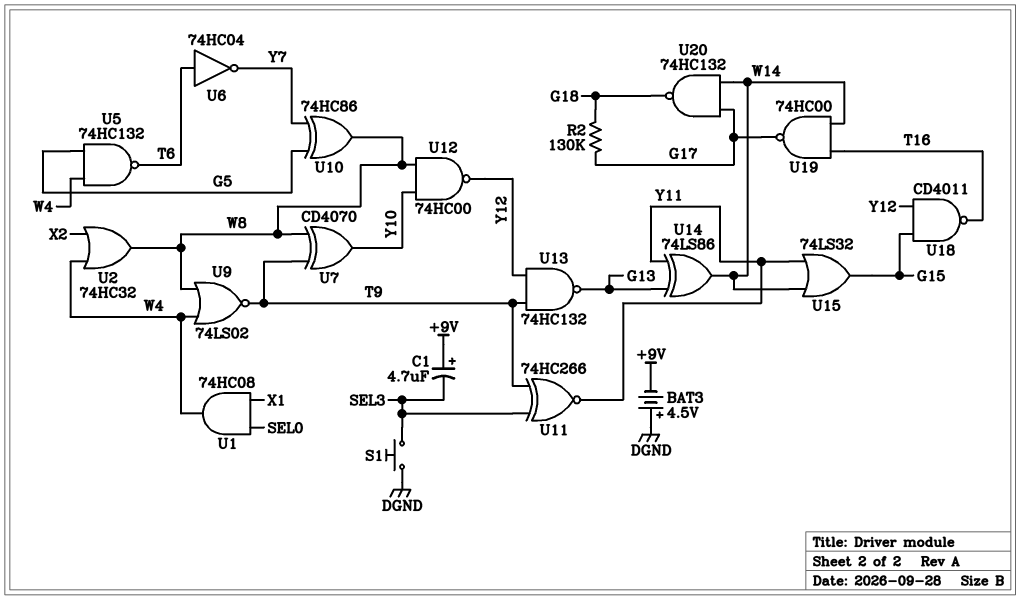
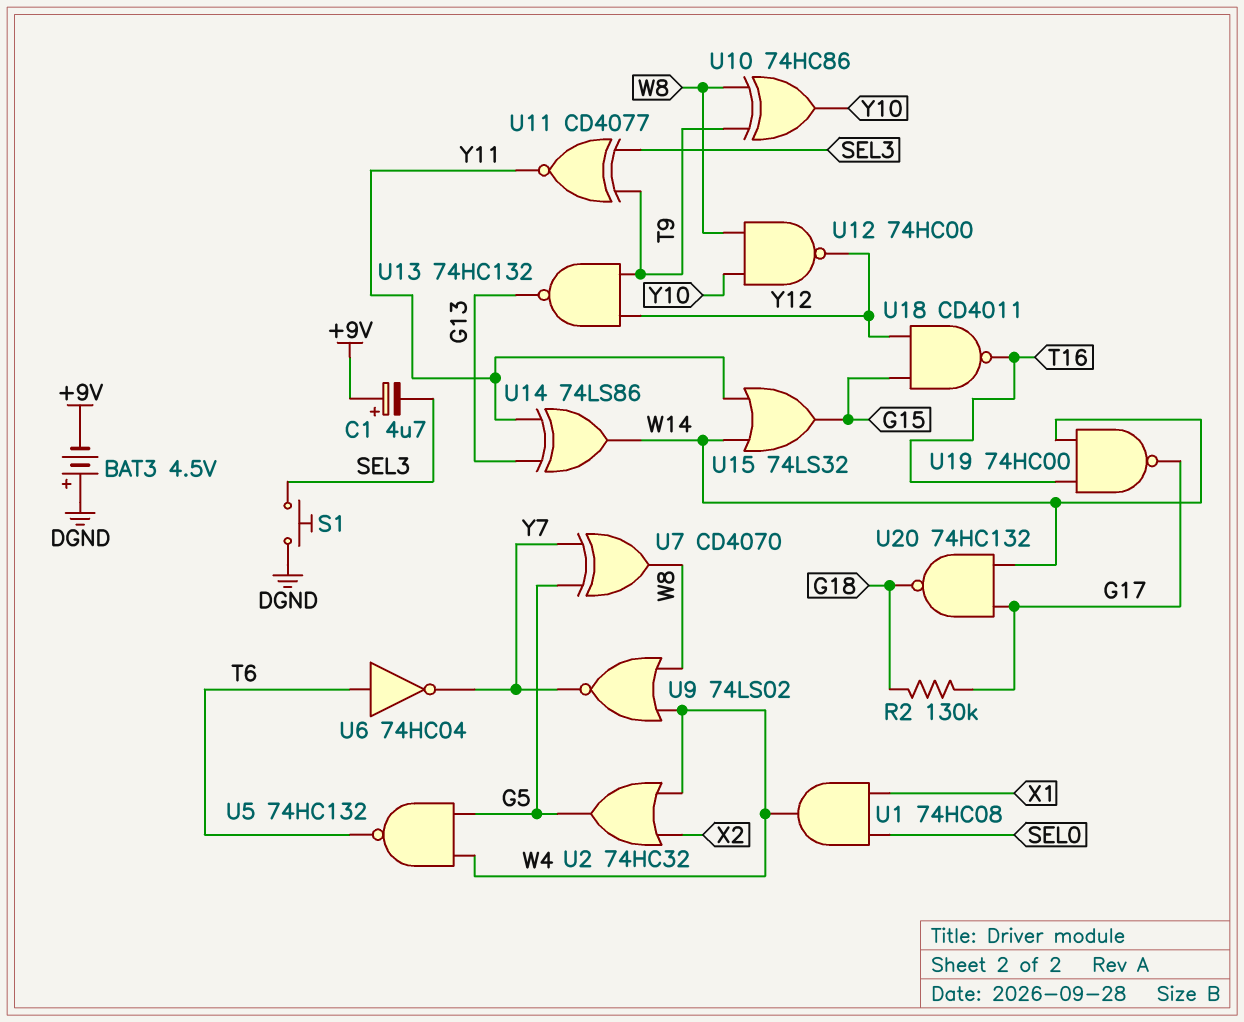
U2: OR 74HC32 (in W4, in X2, out W8) -> OR 74HC32 (in W4, in X2, out G5)
U7: XOR CD4070 (in T9, in W8, out Y10) -> XOR CD4070 (in G5, in Y7, out W8)
U9: NOR 74LS02 (in W4, in W8, out T9) -> NOR 74LS02 (in W4, in W8, out Y7)
U10: XOR 74HC86 (in G5, in Y7, out W8) -> XOR 74HC86 (in T9, in W8, out Y10)
U11: XNOR 74HC266 (in SEL3, in T9, out Y11) -> XNOR CD4077 (in SEL3, in T9, out Y11)

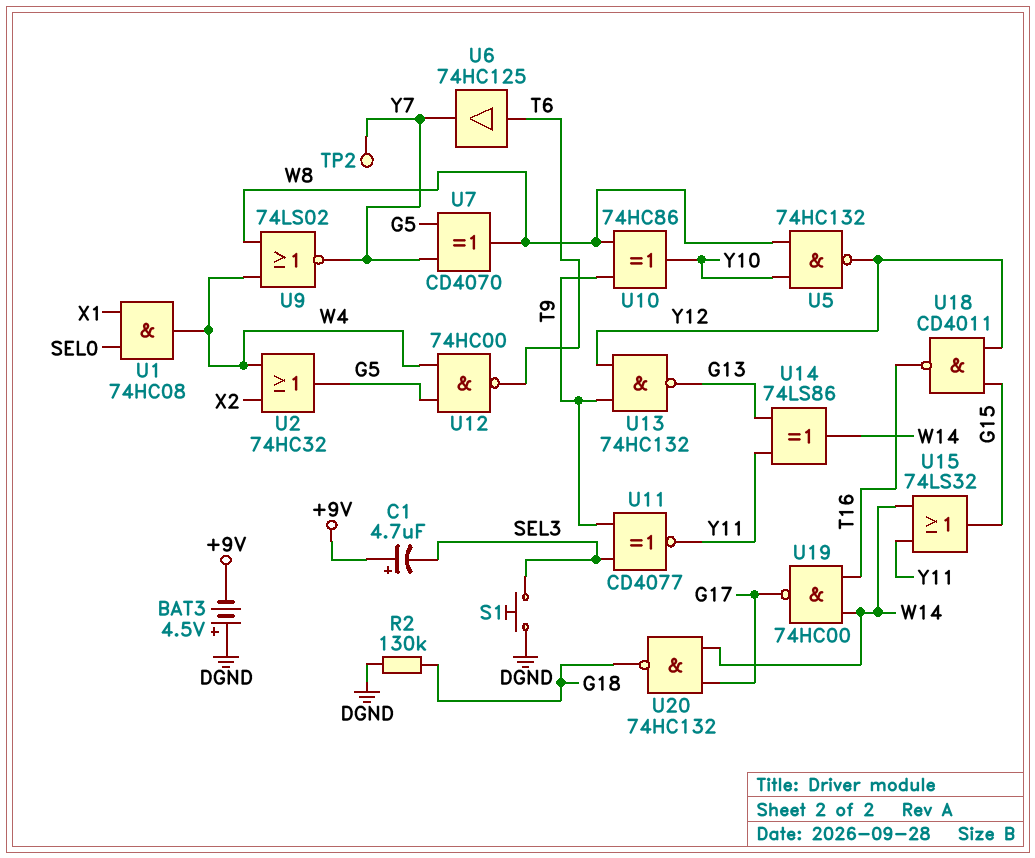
R2: 130k (G17, G18) -> 130k (DGND, G18)
TP2: none -> test point (Y7)
U5: NAND 74HC132 (in G5, in W4, out T6) -> NAND 74HC132 (in W8, in Y10, out Y12)
U6: NOT 74HC04 (in T6, out Y7) -> buffer 74HC125 (in T6, out Y7)
U12: NAND 74HC00 (in W8, in Y10, out Y12) -> NAND 74HC00 (in G5, in W4, out T6)

